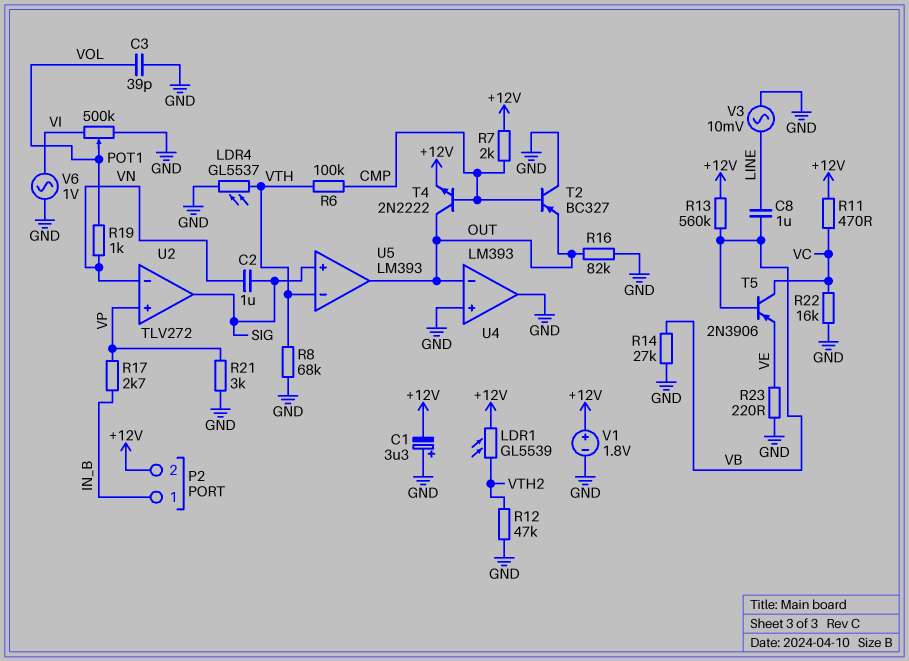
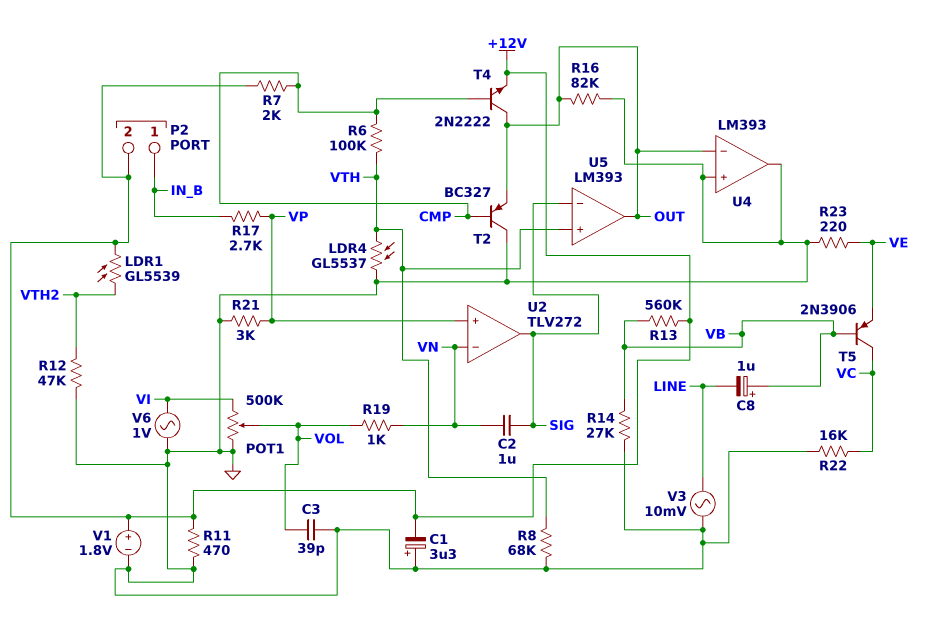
C8: 1uF (LINE, VB) -> 1uF (plus VB, minus LINE)
R11: 470 (+12V, VC) -> 470 (+12V, GND)
U5 pin in+: SIG -> VTH
U5 pin in-: VTH -> SIG

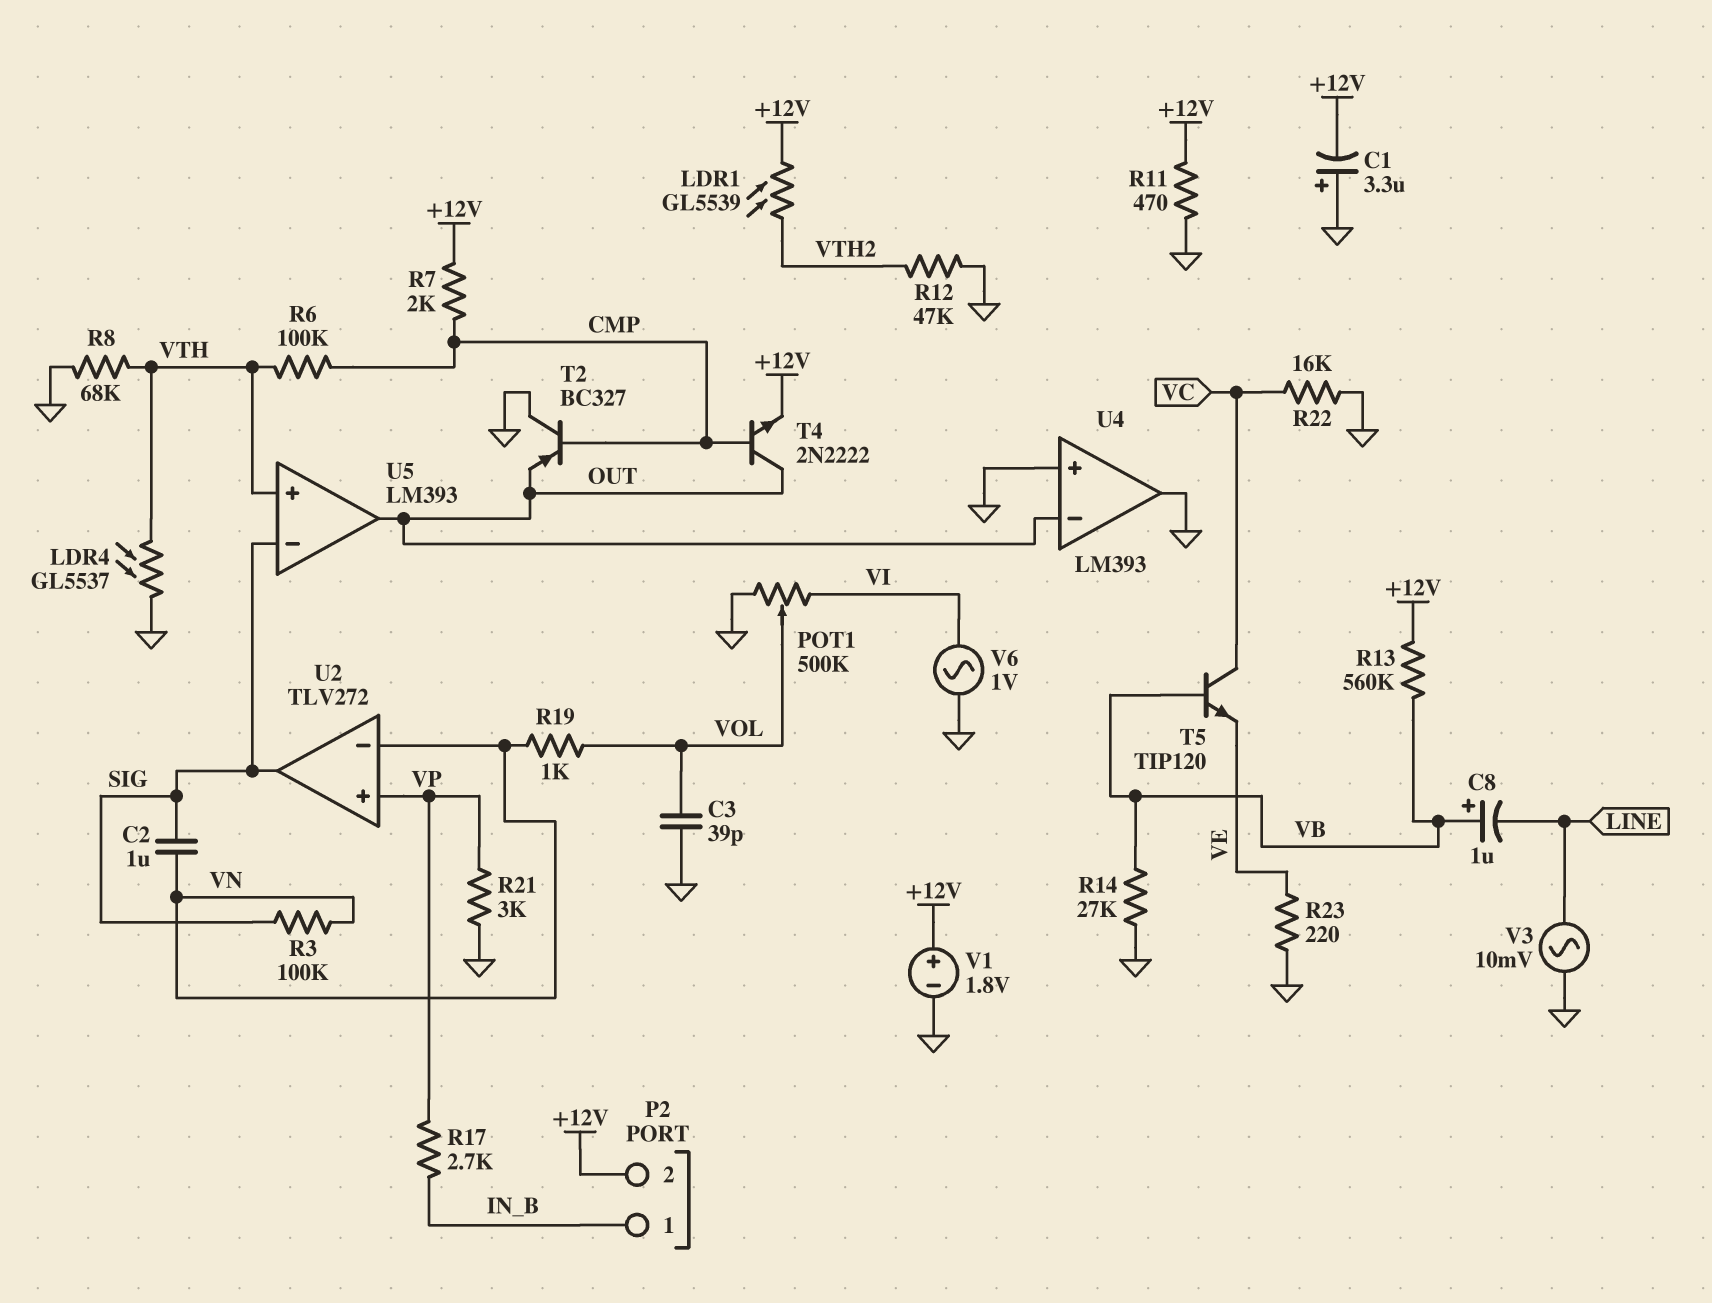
R3: none -> 100k (SIG, VN)
R16: 82k (GND, OUT) -> none
T5: PNP 2N3906 (B VB, C VC, E VE) -> NPN TIP120 (B VB, C VC, E VE)

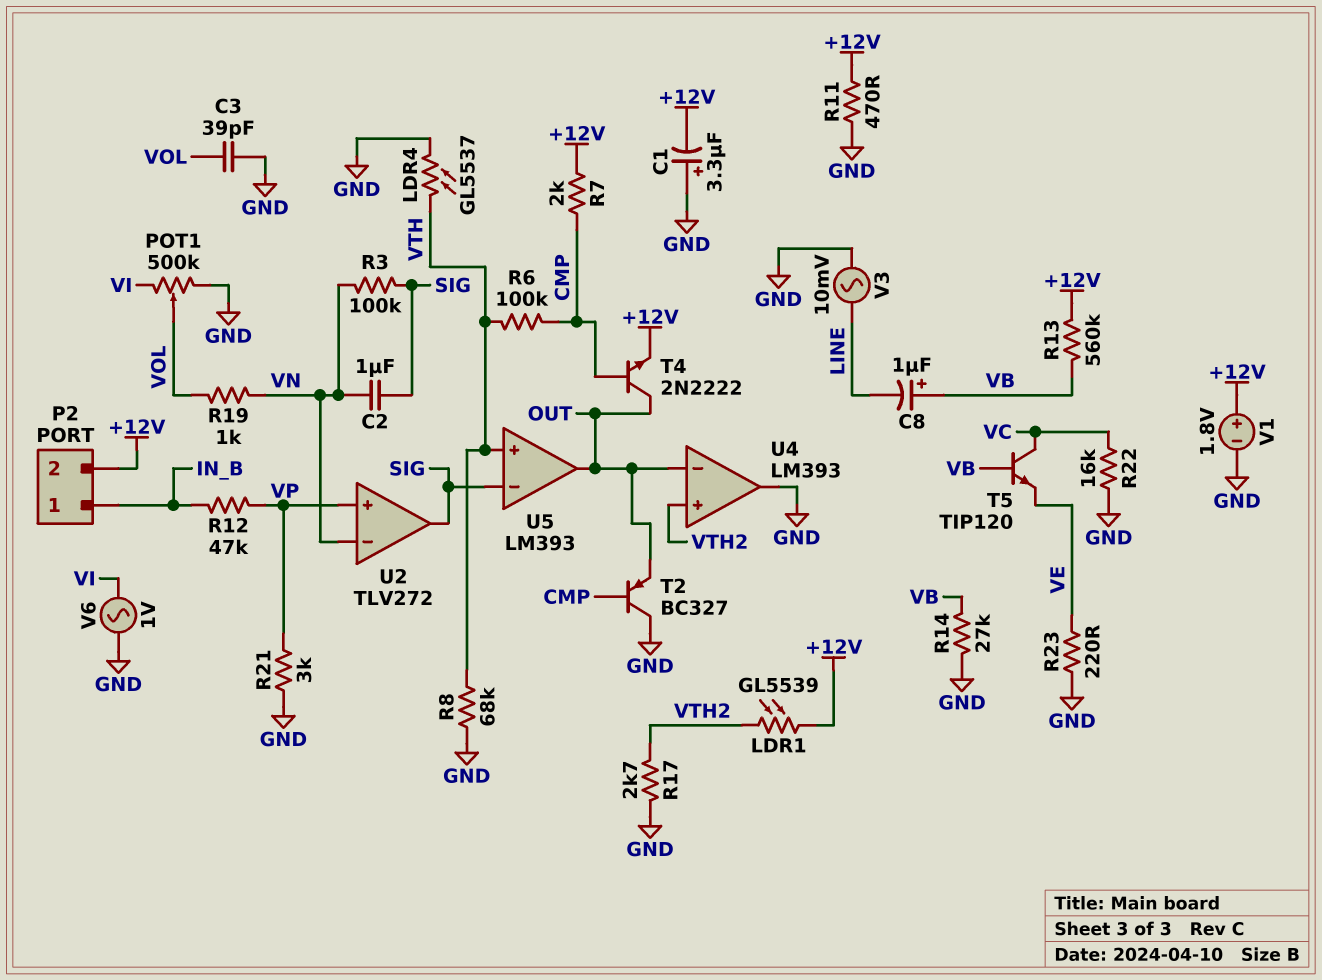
R12: 47k (GND, VTH2) -> 47k (IN_B, VP)
R17: 2.7k (IN_B, VP) -> 2.7k (GND, VTH2)
U4 pin in+: GND -> VTH2

